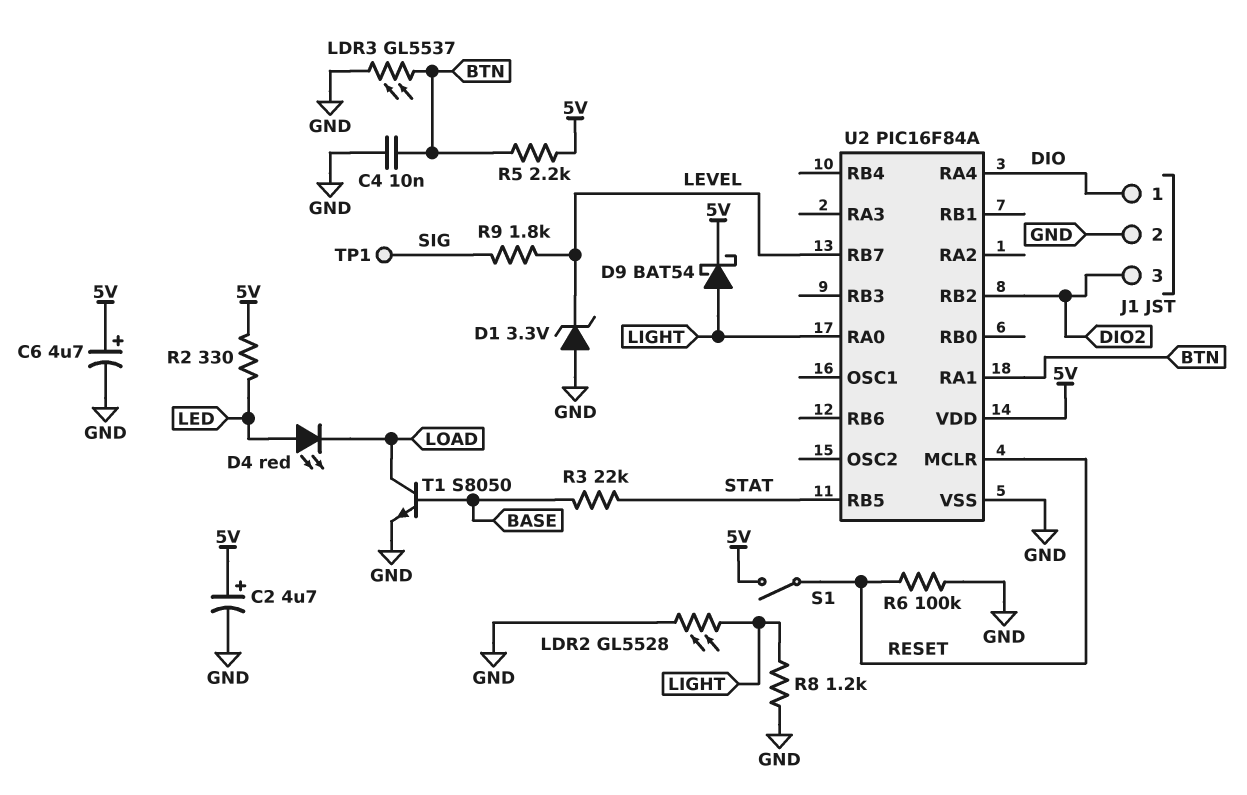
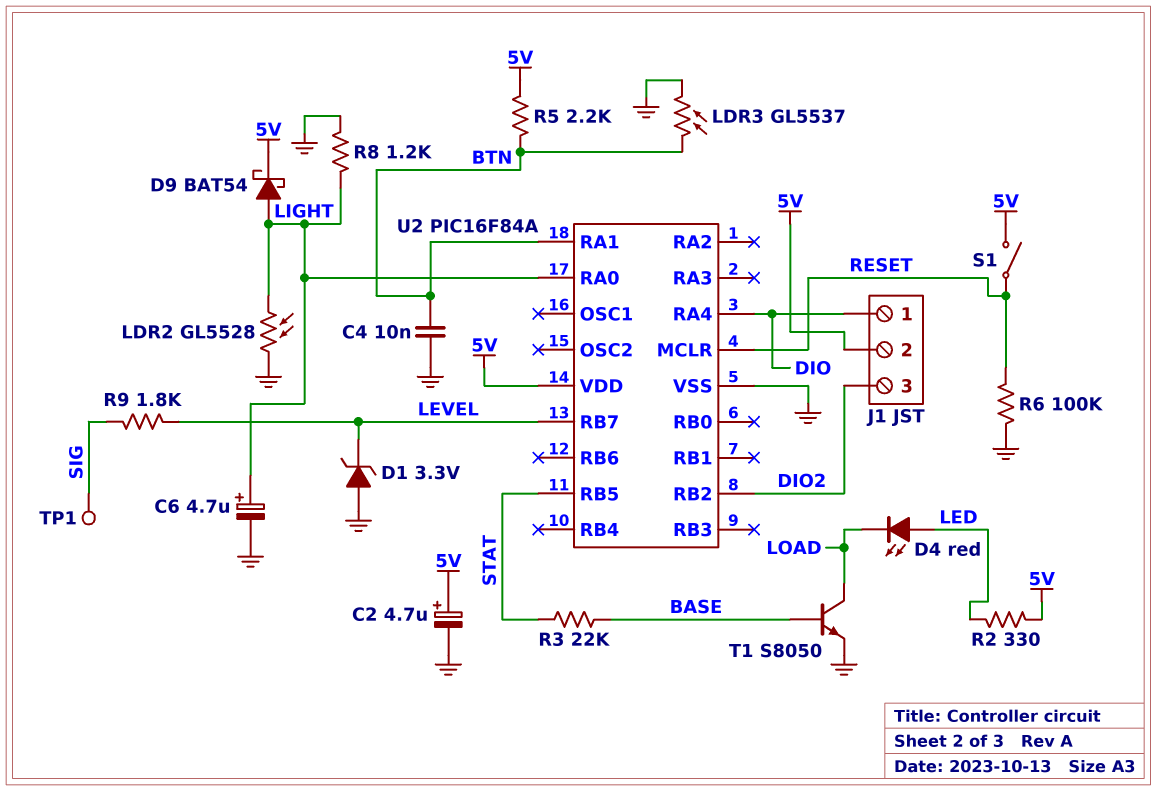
C6: 4.7uF (plus 5V, minus GND) -> 4.7uF (plus LIGHT, minus GND)
J1 pin 2: GND -> 5V

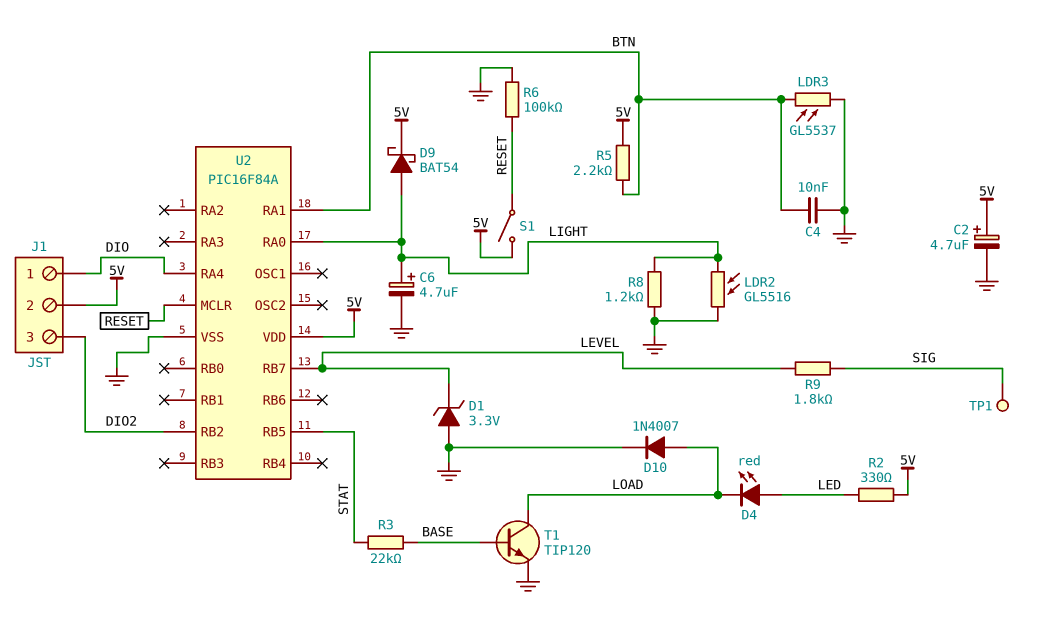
D10: none -> diode 1N4007 (A LOAD, K GND)
LDR2: GL5528 (GND, LIGHT) -> GL5516 (GND, LIGHT)
T1: NPN S8050 (B BASE, C LOAD, E GND) -> NPN TIP120 (B BASE, C LOAD, E GND)

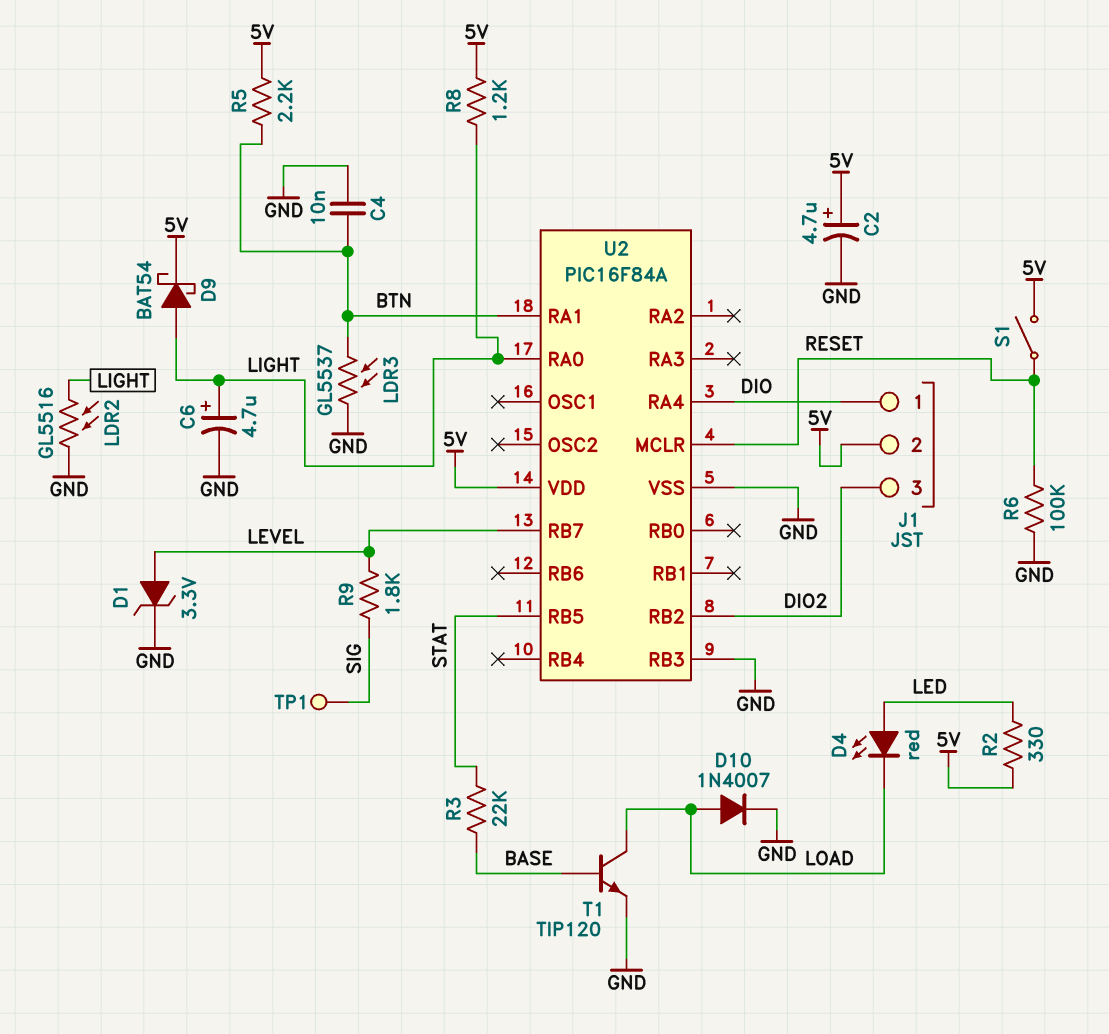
D1: zener 3.3V (A GND, K LEVEL) -> zener 3.3V (A LEVEL, K GND)
R8: 1.2k (GND, LIGHT) -> 1.2k (5V, LIGHT)
U2 pin RB3: none -> GND

